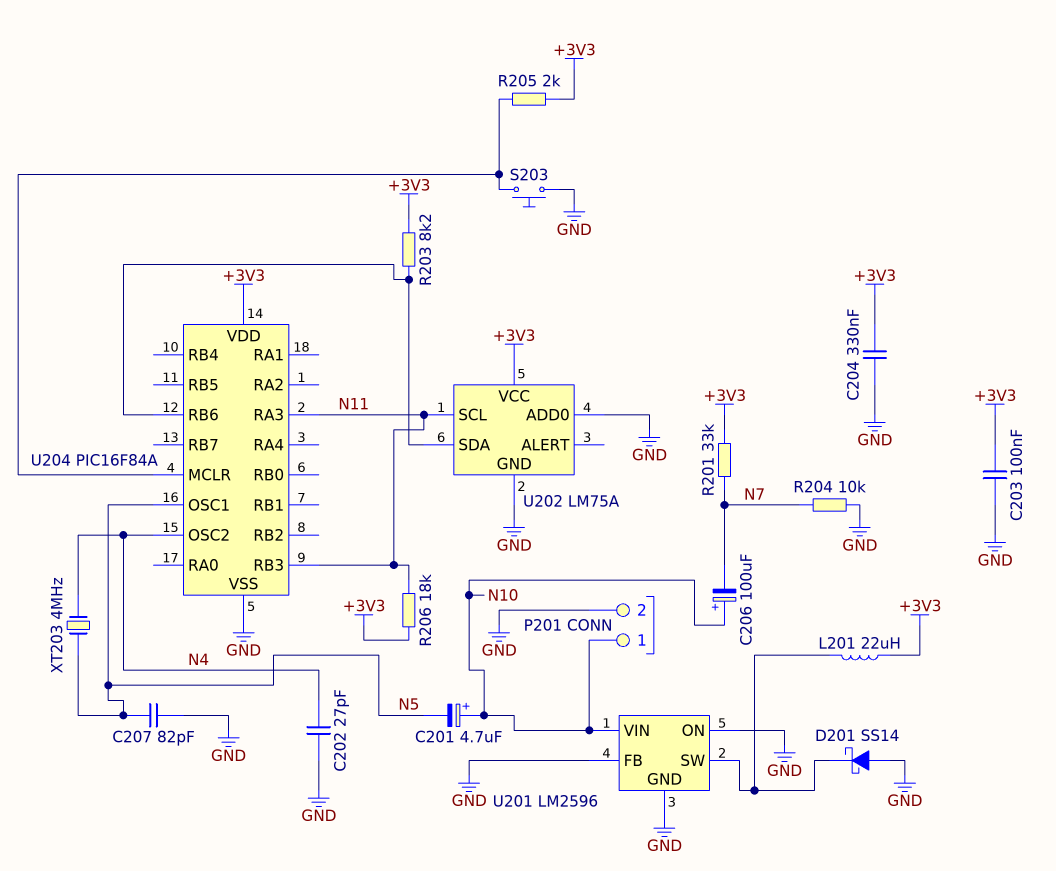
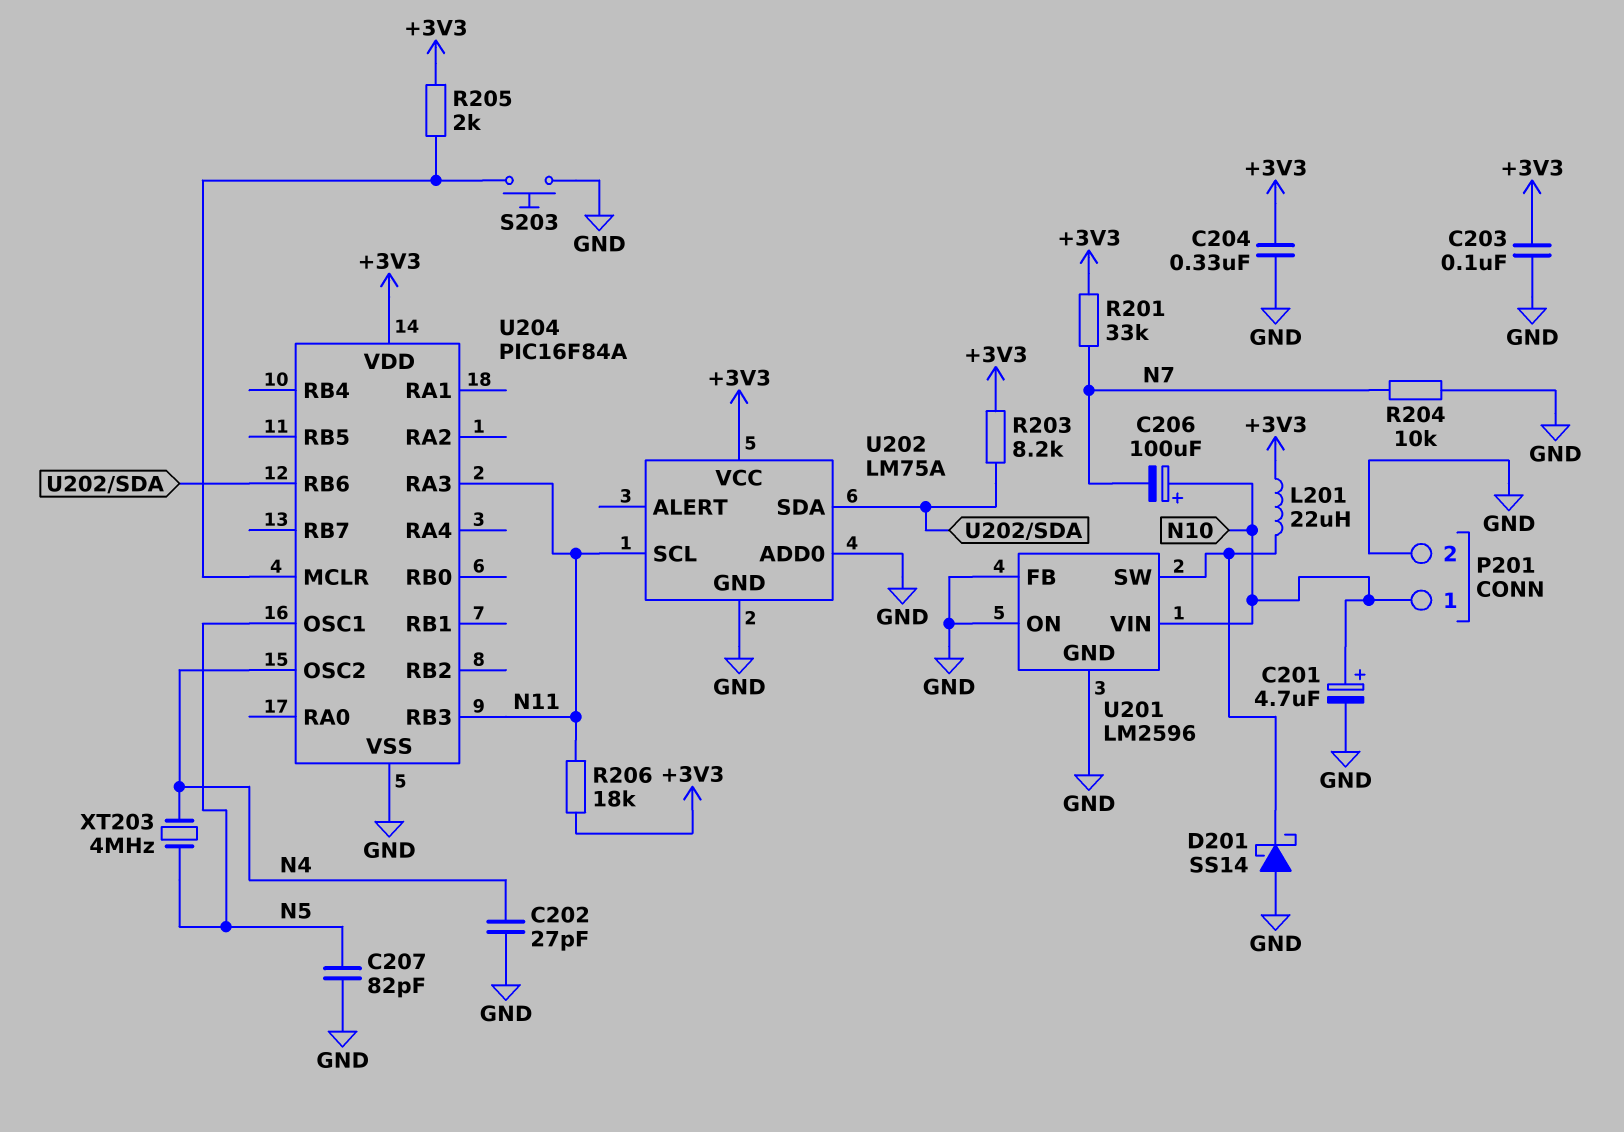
C201: 4.7uF (plus N10, minus N5) -> 4.7uF (plus N10, minus GND)

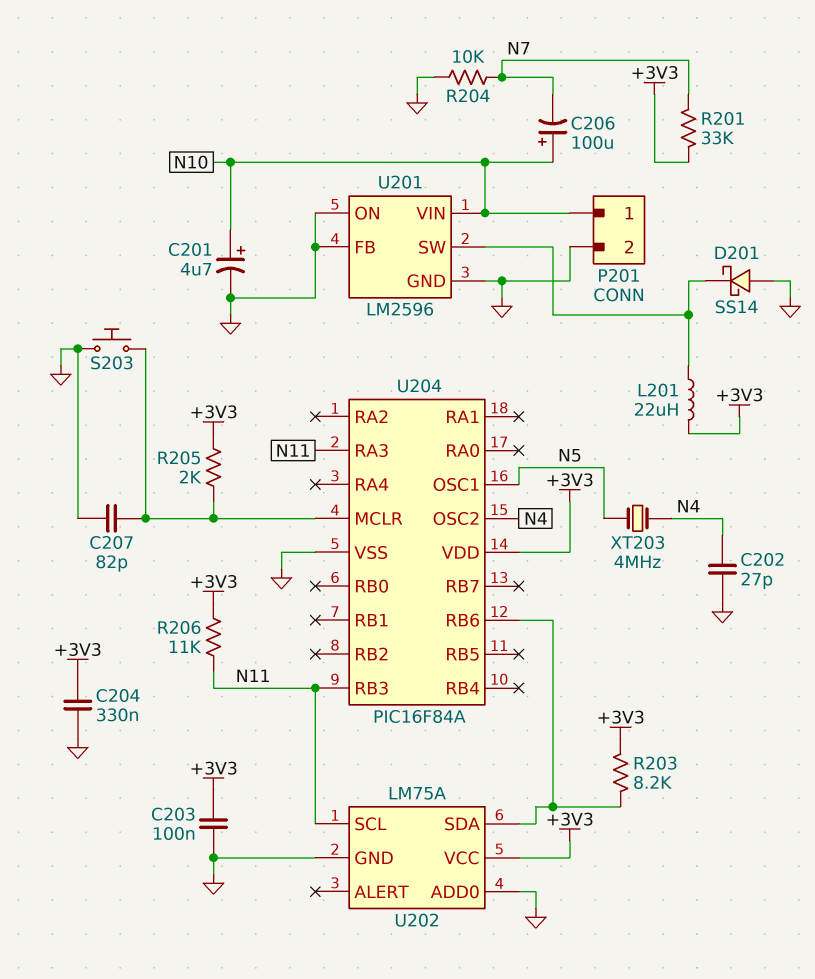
C207: 82pF (GND, N5) -> 82pF (GND, U204/MCLR)
R206: 18k (+3V3, N11) -> 11k (+3V3, N11)

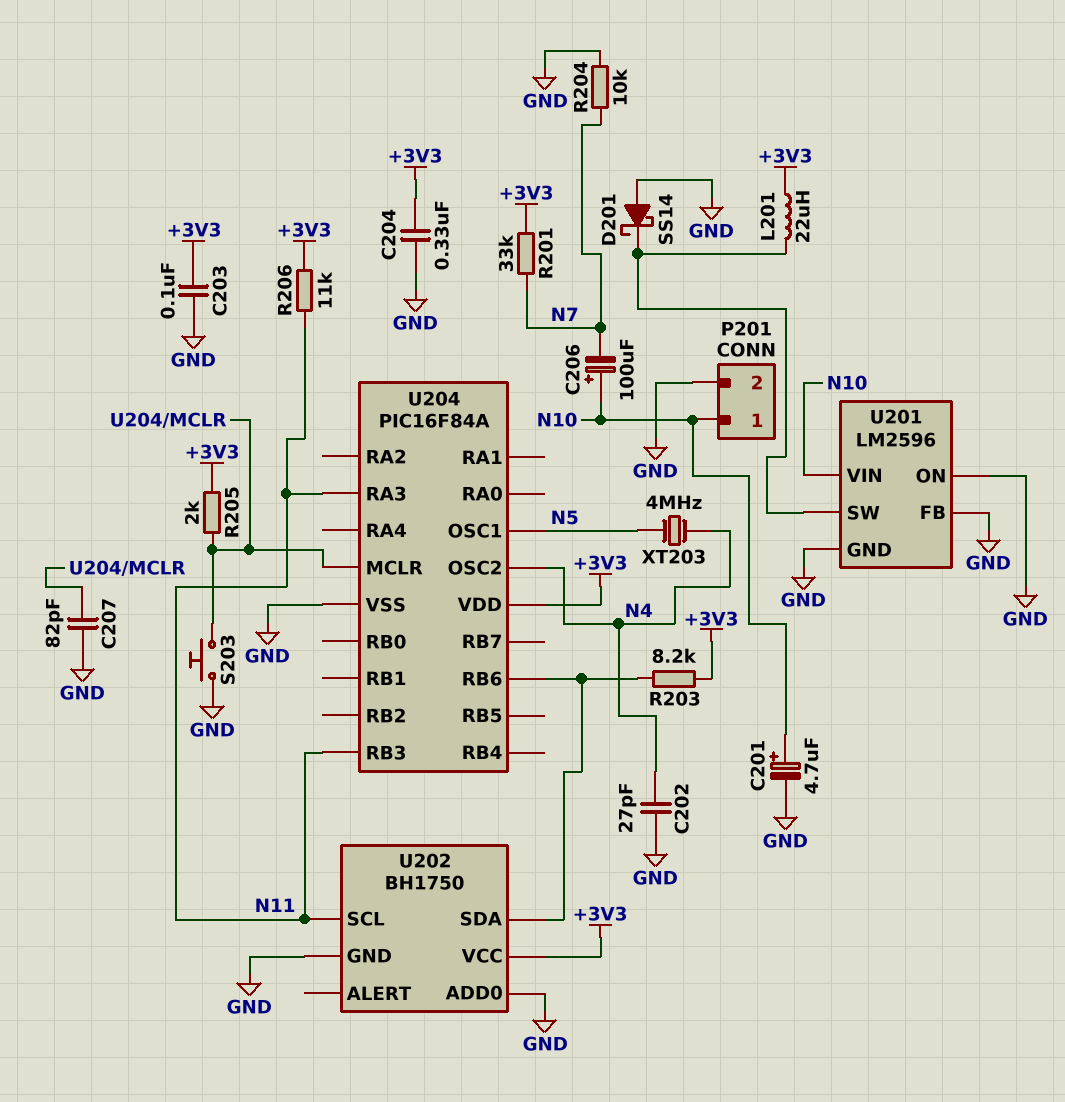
U202: LM75A -> BH1750

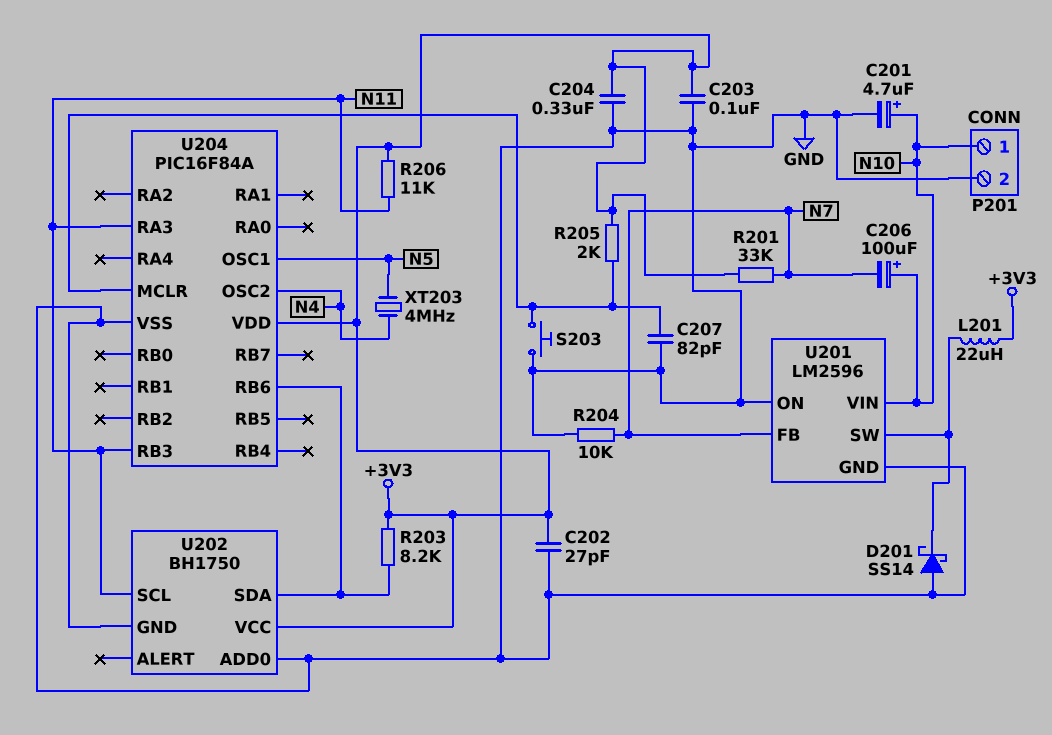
C202: 27pF (GND, N4) -> 27pF (+3V3, GND)
U201 pin FB: GND -> N7

